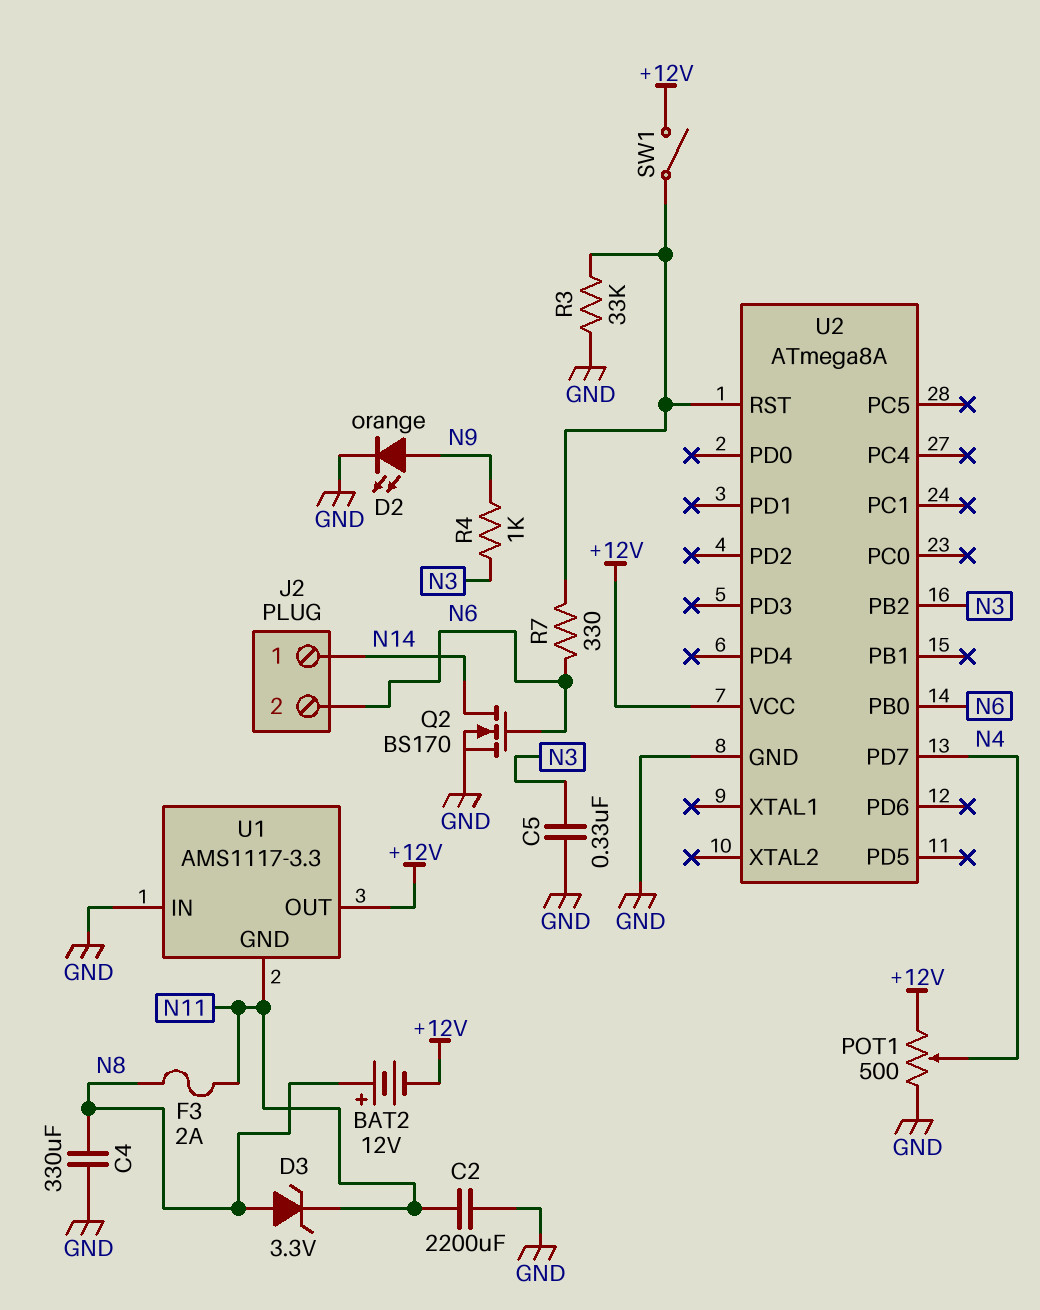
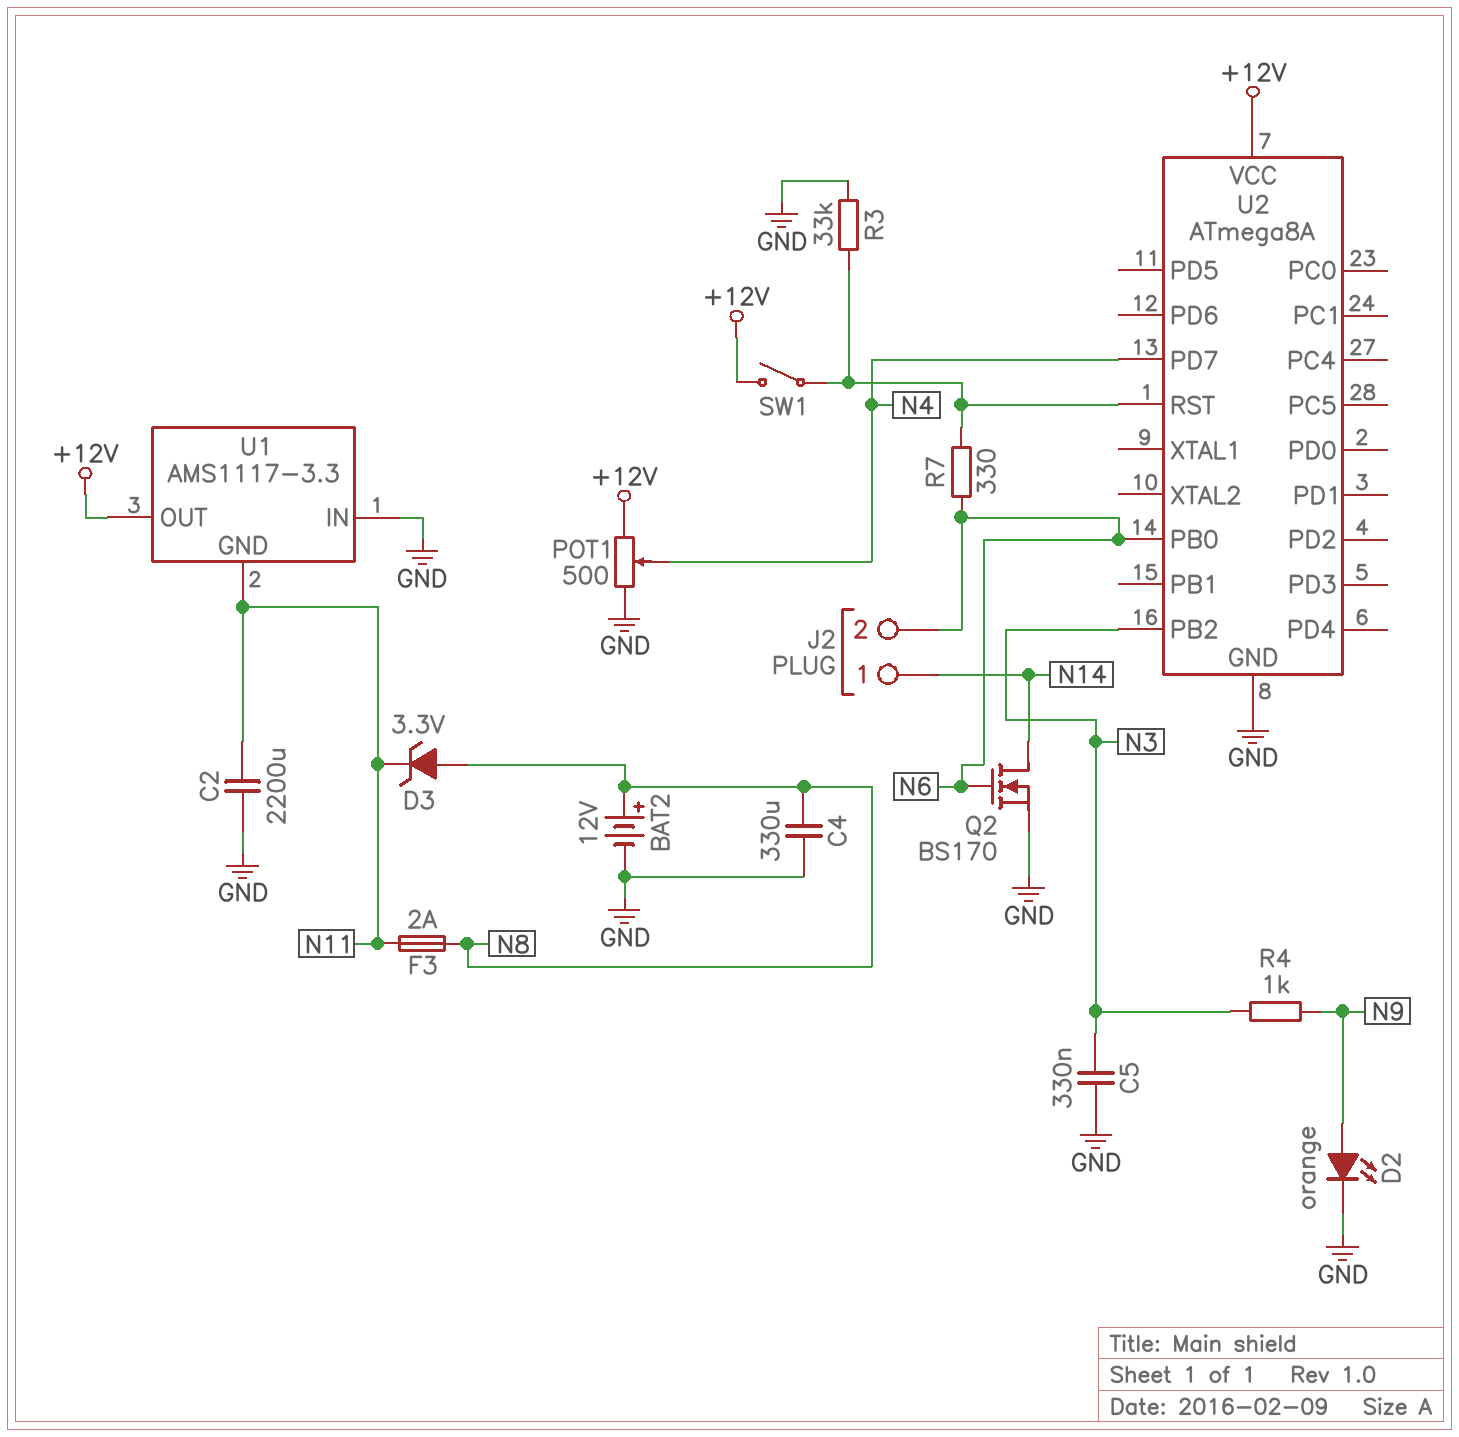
BAT2: 12V (plus N8, minus +12V) -> 12V (plus N8, minus GND)

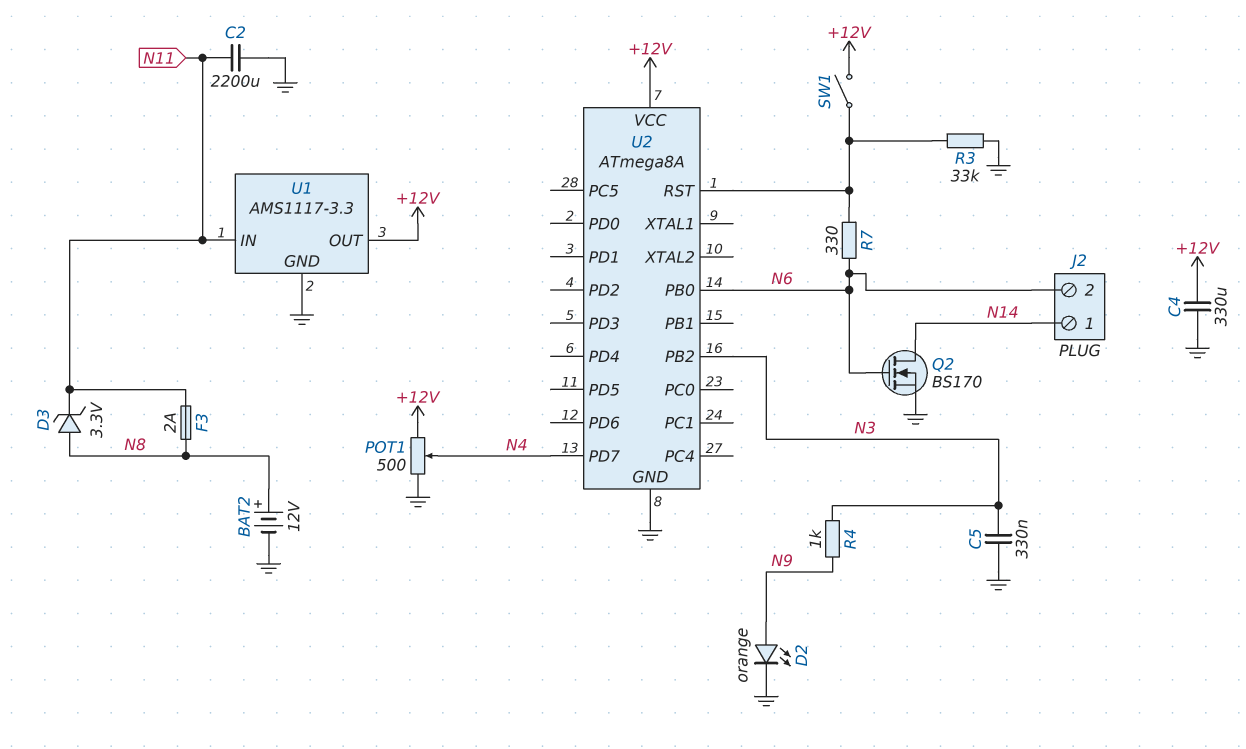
C4: 330uF (GND, N8) -> 330uF (+12V, GND)
U1 pin GND: N11 -> GND
U1 pin IN: GND -> N11

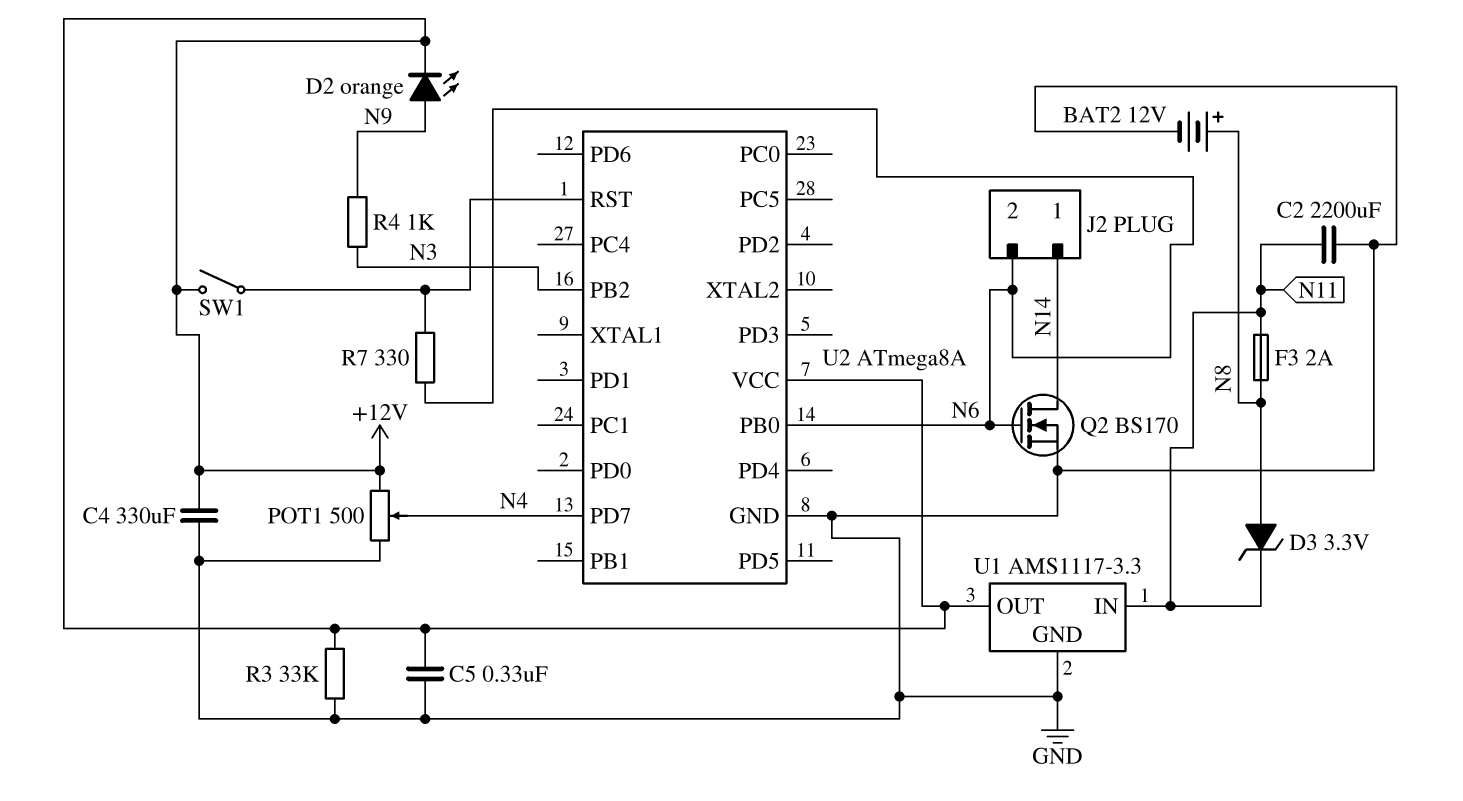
C5: 330nF (GND, N3) -> 330nF (+12V, GND)
D2: LED orange (A N9, K GND) -> LED orange (A N9, K +12V)
R3: 33k (GND, U2/RST) -> 33k (+12V, GND)

